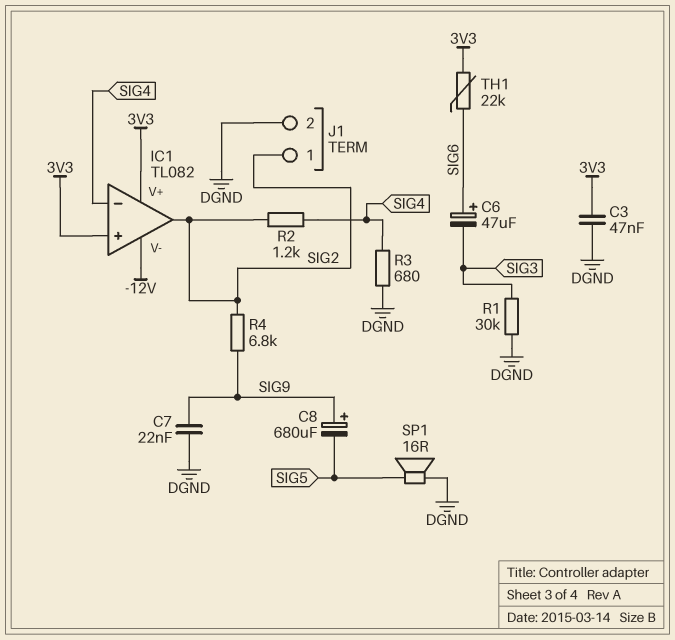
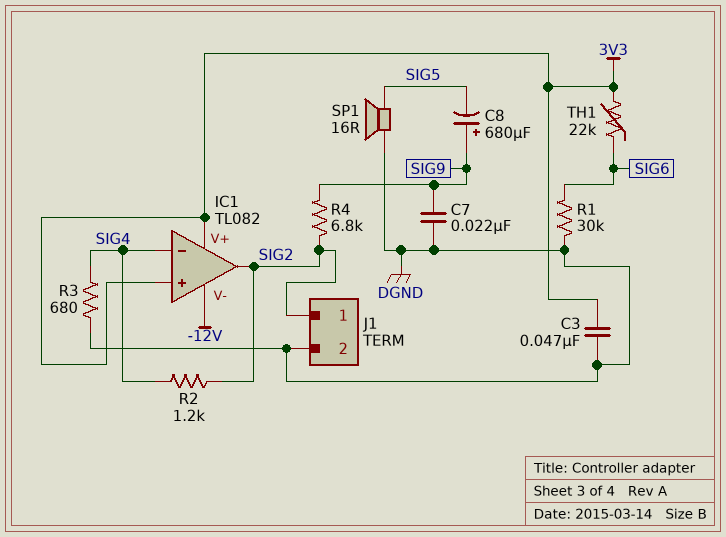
C6: 47uF (plus SIG6, minus SIG3) -> none
R1: 30k (DGND, SIG3) -> 30k (DGND, SIG6)

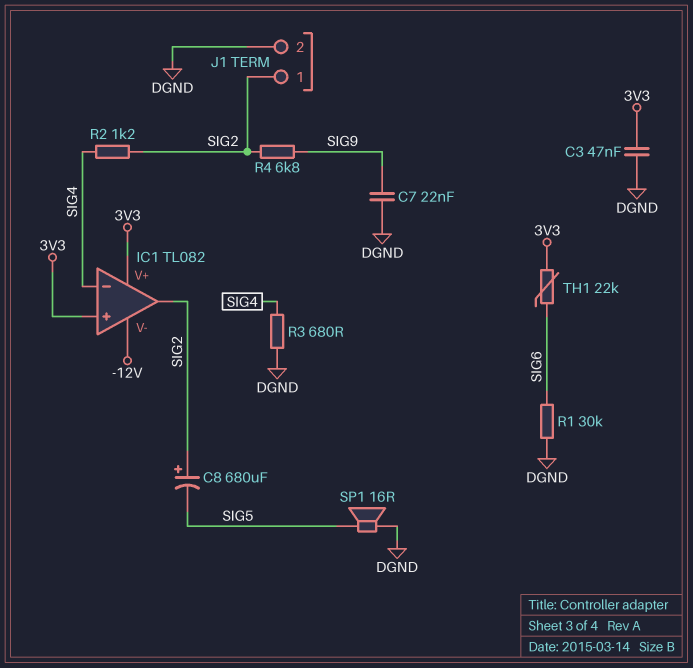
C8: 680uF (plus SIG9, minus SIG5) -> 680uF (plus SIG2, minus SIG5)

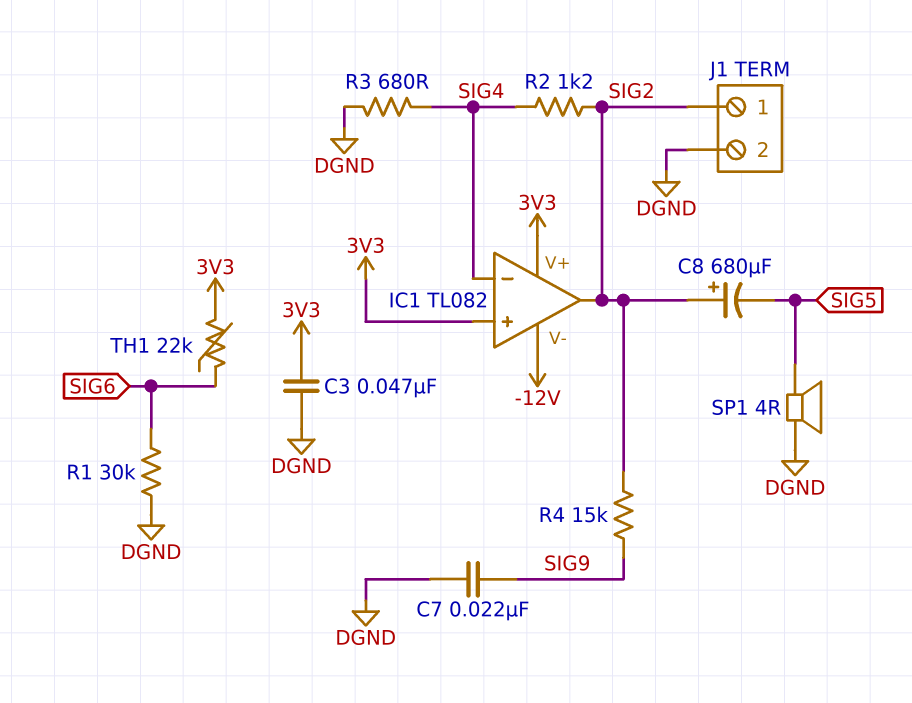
R4: 6.8k (SIG2, SIG9) -> 15k (SIG2, SIG9)
SP1: speaker 16R (DGND, SIG5) -> speaker 4R (DGND, SIG5)

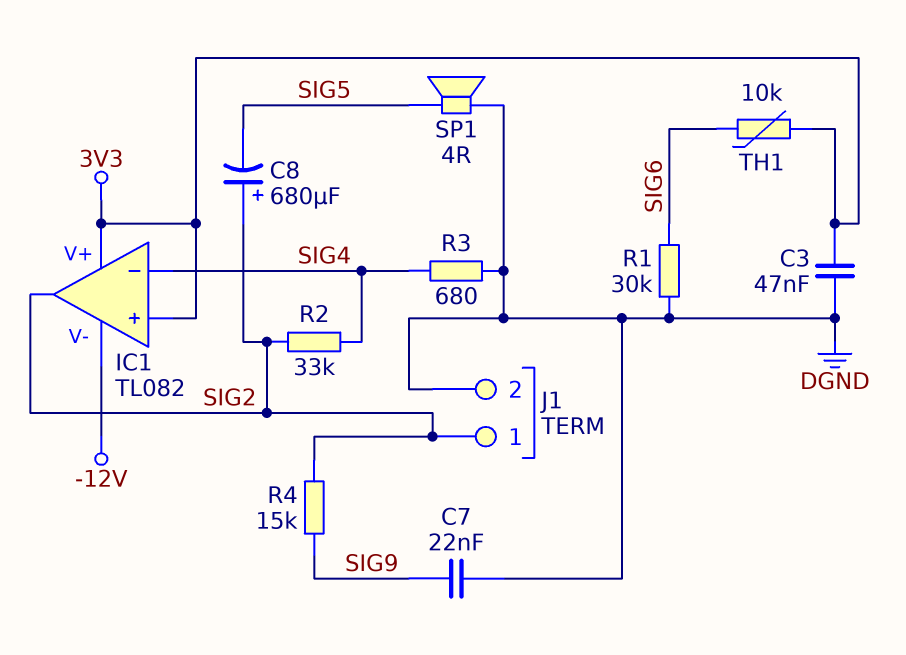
R2: 1.2k (SIG2, SIG4) -> 33k (SIG2, SIG4)
TH1: 22k (3V3, SIG6) -> 10k (3V3, SIG6)

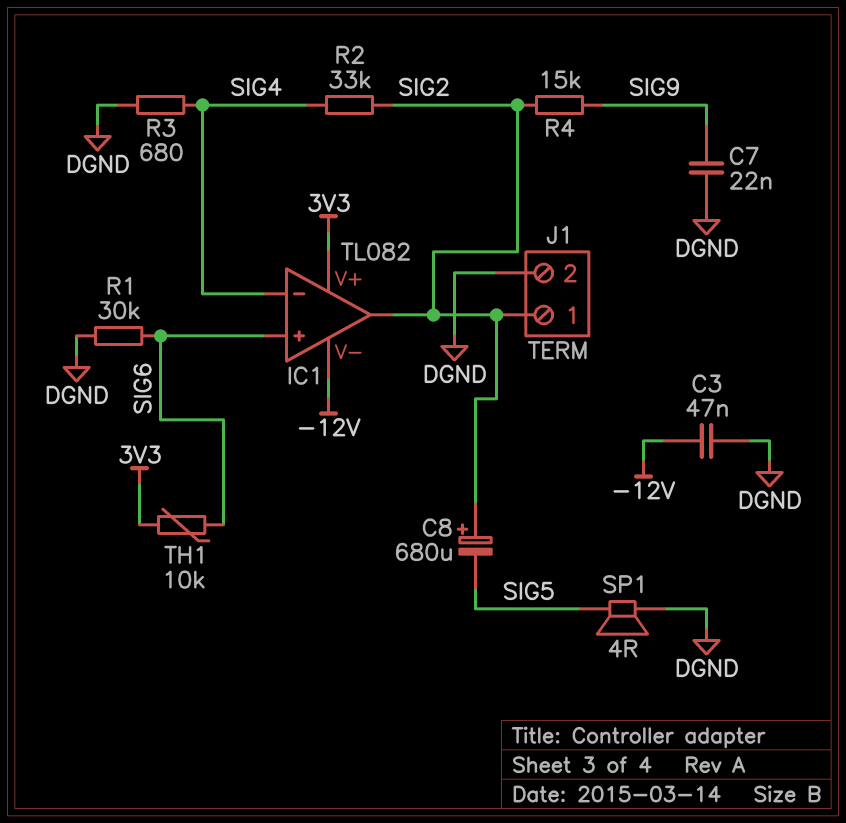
C3: 47nF (3V3, DGND) -> 47nF (-12V, DGND)
IC1 pin in+: 3V3 -> SIG6

